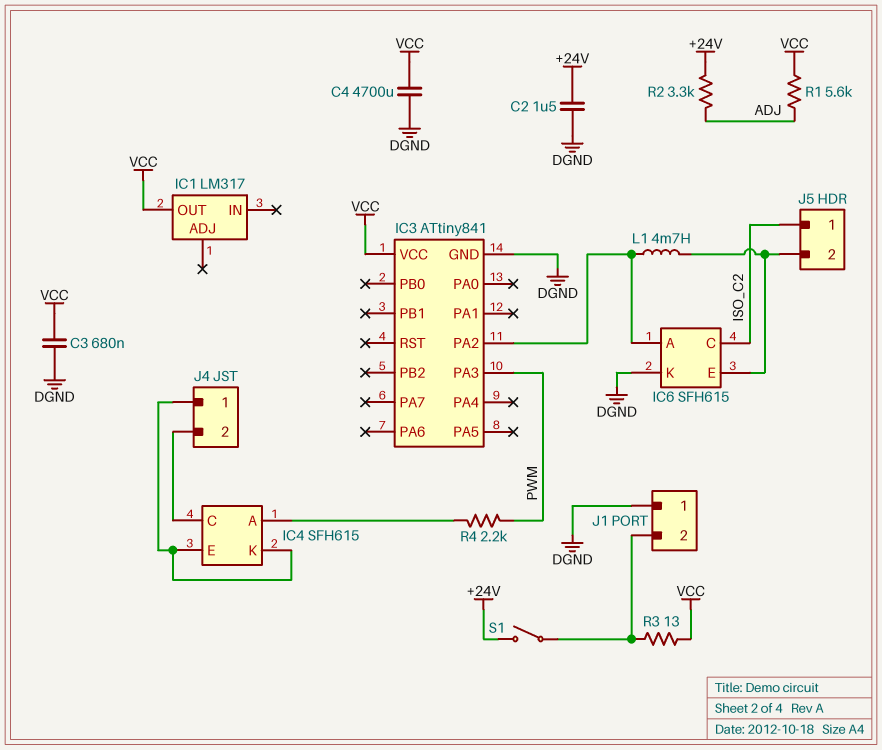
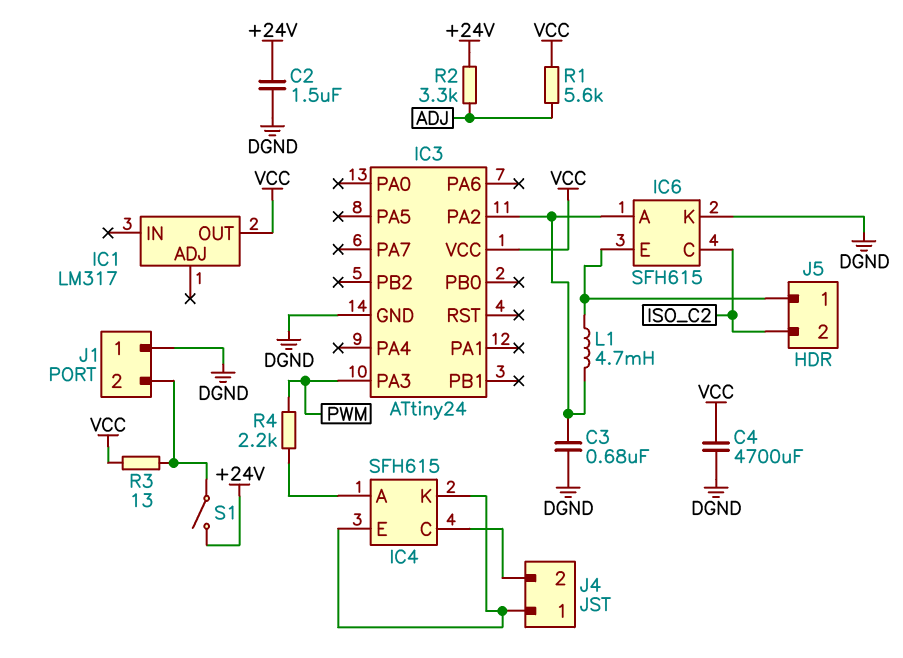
C3: 680nF (DGND, VCC) -> 680nF (DGND, IC3/PA2)
IC3: ATtiny841 -> ATtiny24
J5 pin 1: ISO_C2 -> IC6/E
J5 pin 2: IC6/E -> ISO_C2

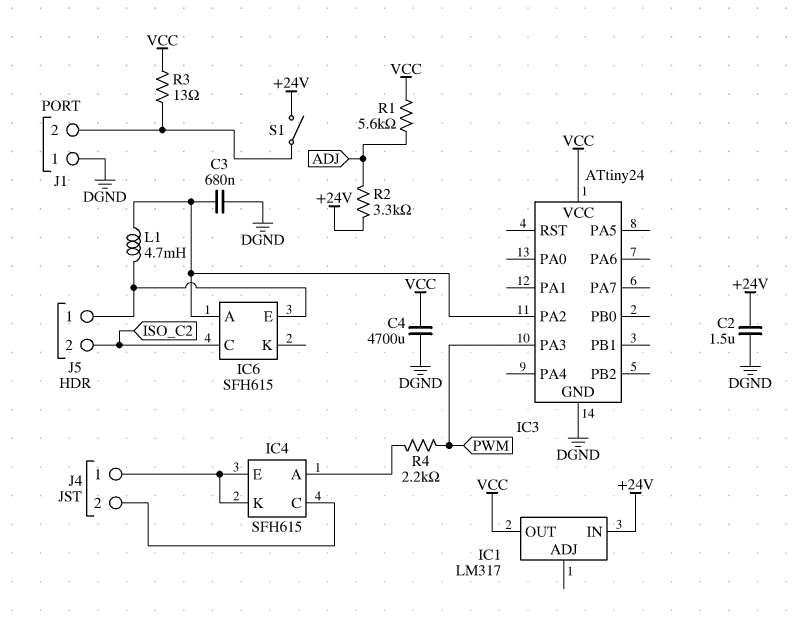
IC1 pin IN: none -> +24V
IC6 pin K: DGND -> none

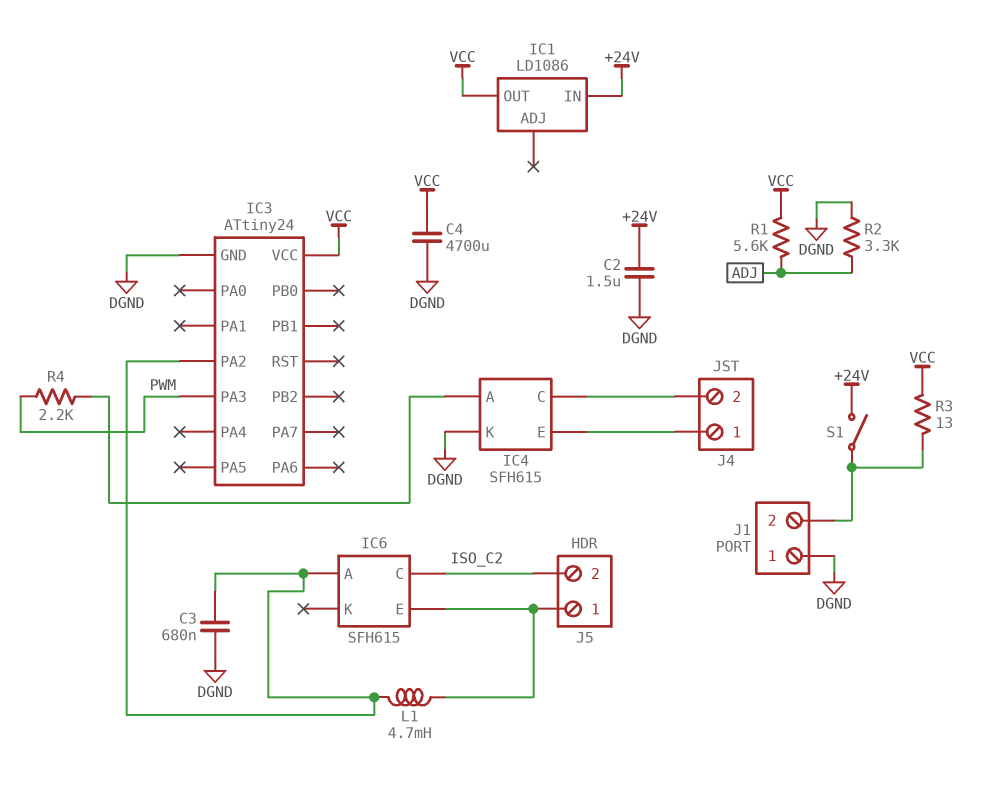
IC1: LM317 -> LD1086
IC4 pin K: IC4/E -> DGND
R2: 3.3k (+24V, ADJ) -> 3.3k (ADJ, DGND)

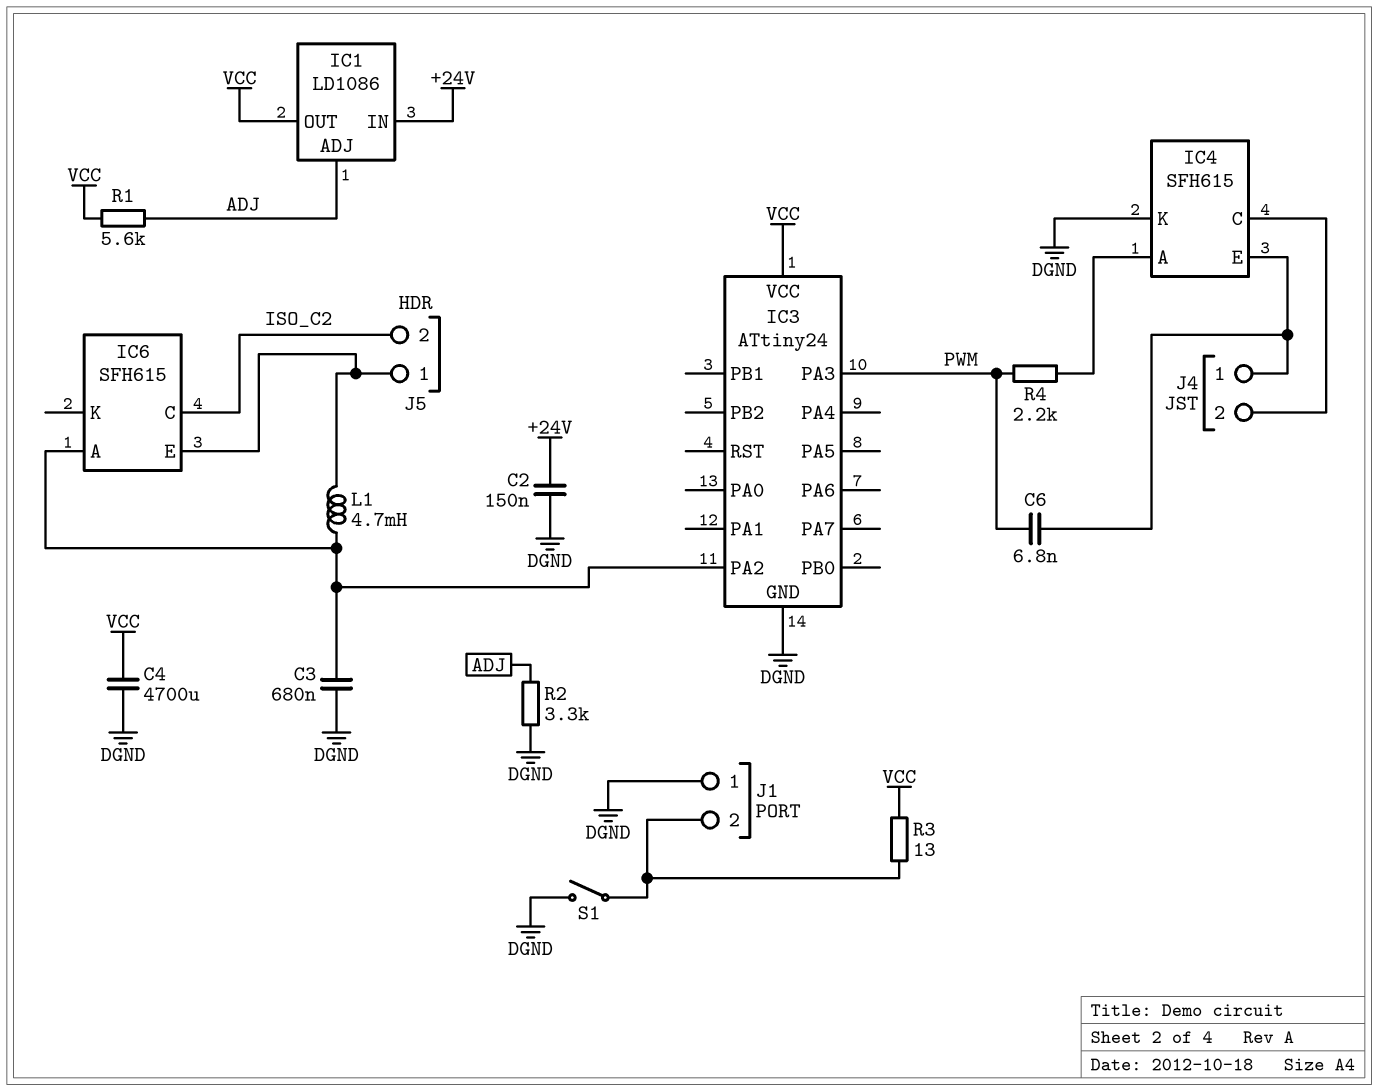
C2: 1.5uF (+24V, DGND) -> 150nF (+24V, DGND)
C6: none -> 6.8nF (IC4/E, PWM)
IC1 pin ADJ: none -> ADJ
S1: switch (+24V, J1/2) -> switch (DGND, J1/2)

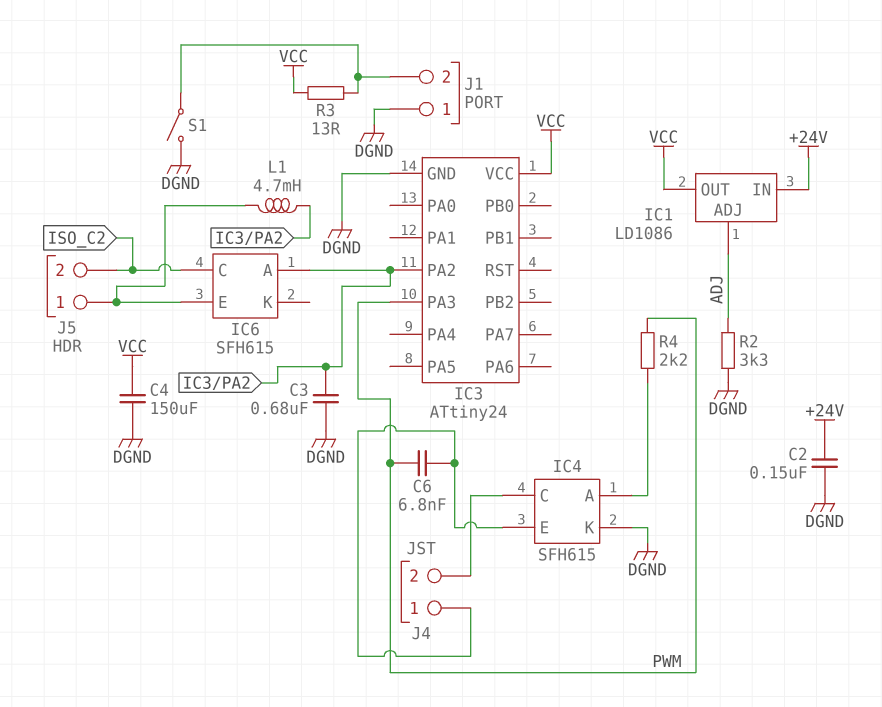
C4: 4700uF (DGND, VCC) -> 150uF (DGND, VCC)
R1: 5.6k (ADJ, VCC) -> none

